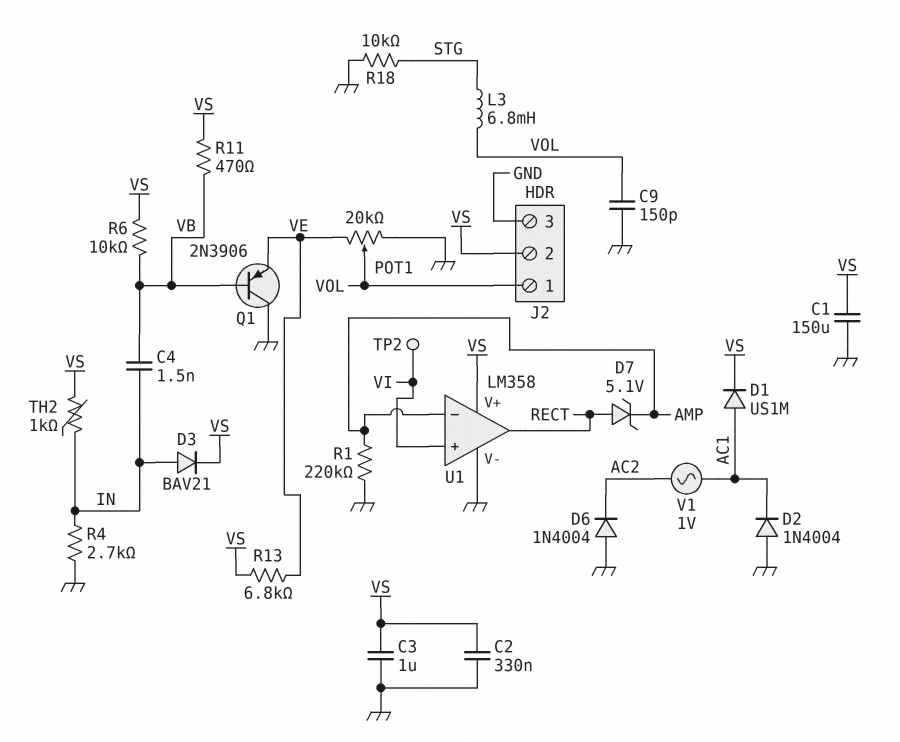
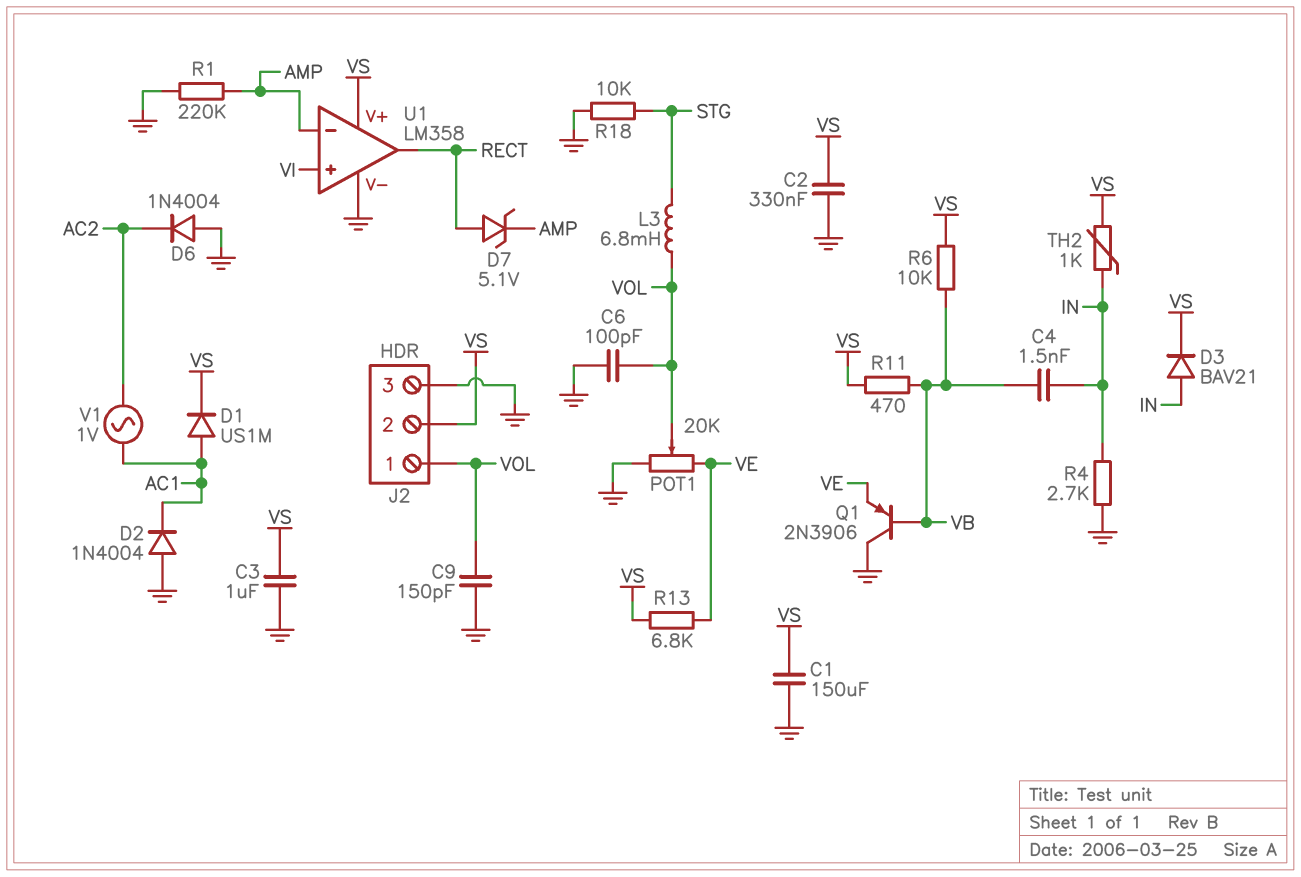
C6: none -> 100pF (GND, VOL)
TP2: test point (VI) -> none

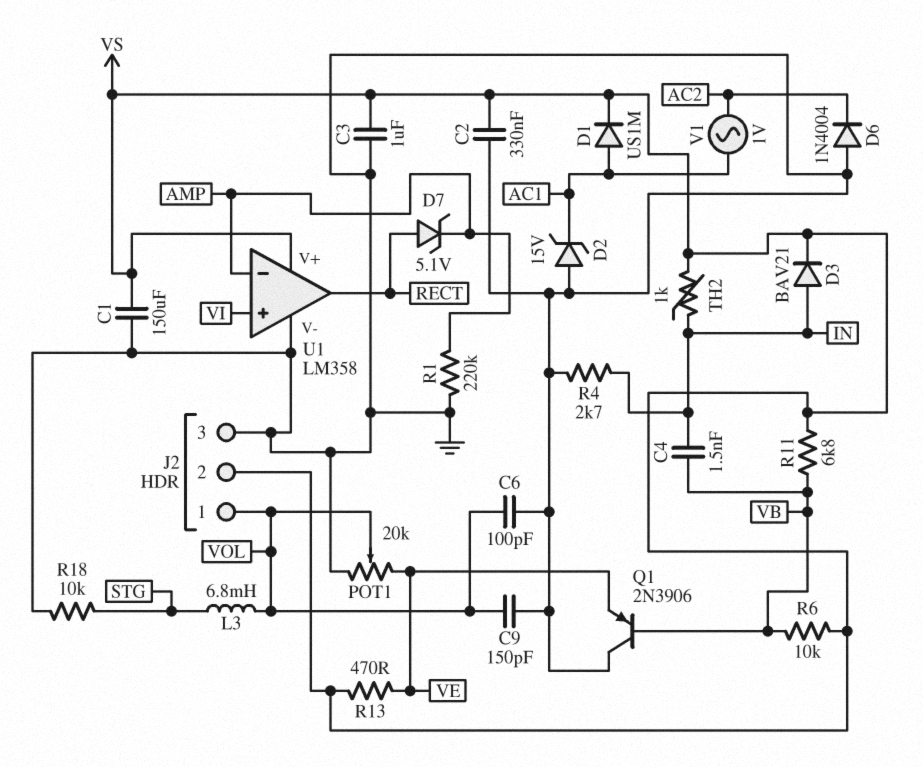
D2: diode 1N4004 (A GND, K AC1) -> zener 15V (A GND, K AC1)
R11: 470 (VB, VS) -> 6.8k (VB, VS)
R13: 6.8k (VE, VS) -> 470 (VE, VS)

